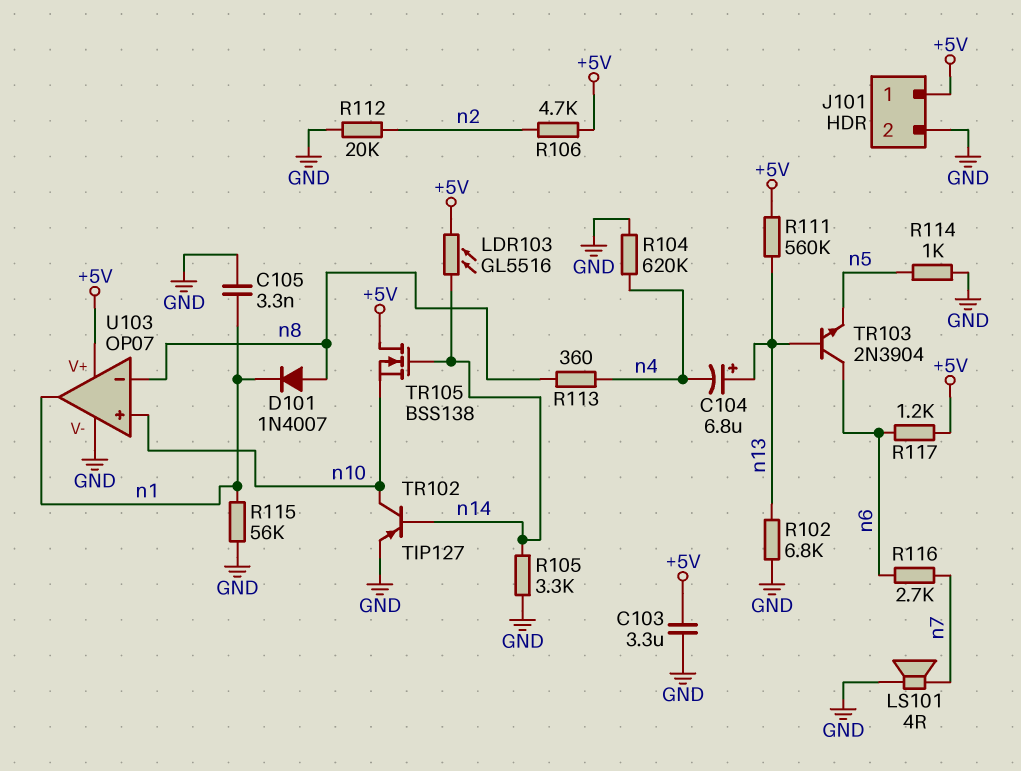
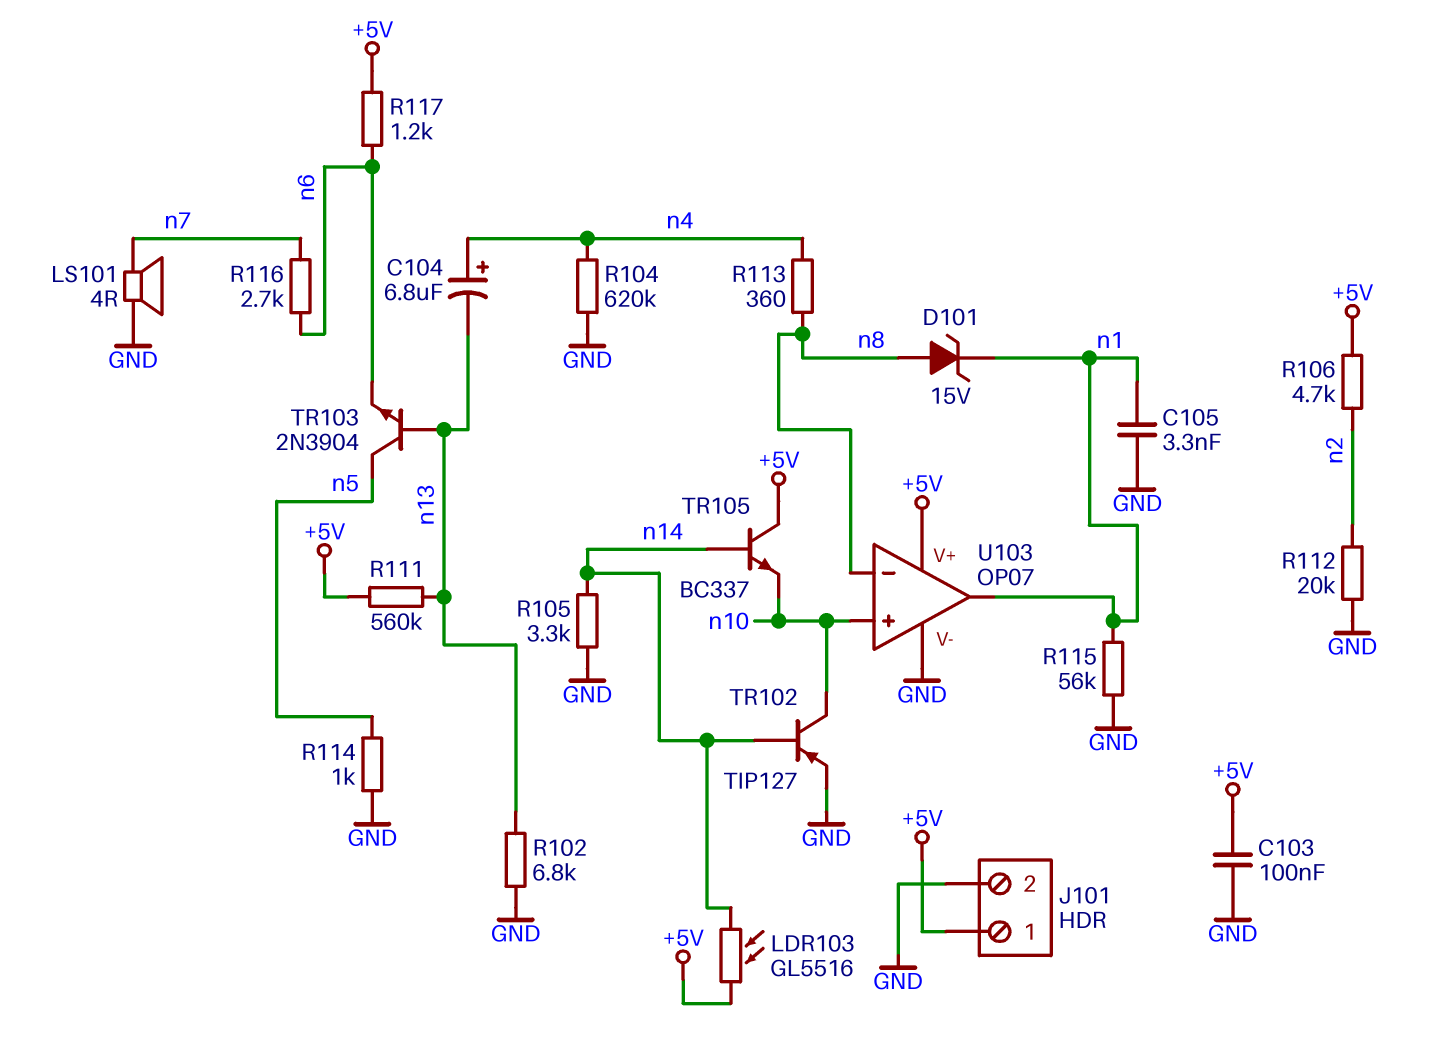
C103: 3.3uF (+5V, GND) -> 100nF (+5V, GND)
C104: 6.8uF (plus n13, minus n4) -> 6.8uF (plus n4, minus n13)
D101: diode 1N4007 (A n8, K n1) -> zener 15V (A n8, K n1)
TR103: NPN 2N3904 (B n13, C n6, E n5) -> NPN 2N3904 (B n13, C n5, E n6)
TR105: NMOS BSS138 (G n14, D +5V, S n10) -> NPN BC337 (B n14, C +5V, E n10)

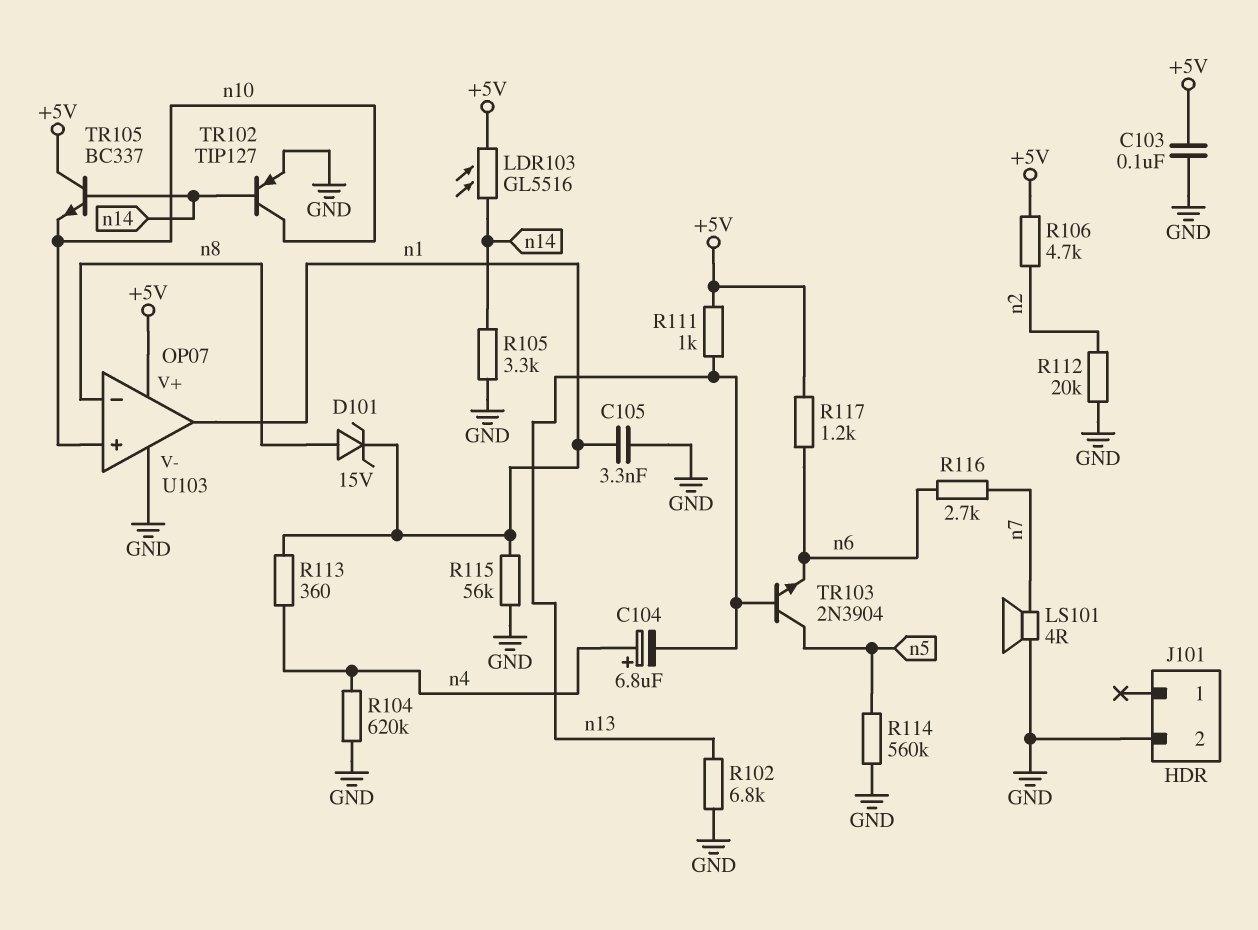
J101 pin 1: +5V -> none
R111: 560k (+5V, n13) -> 1k (+5V, n13)
R113: 360 (n4, n8) -> 360 (n1, n4)
R114: 1k (GND, n5) -> 560k (GND, n5)

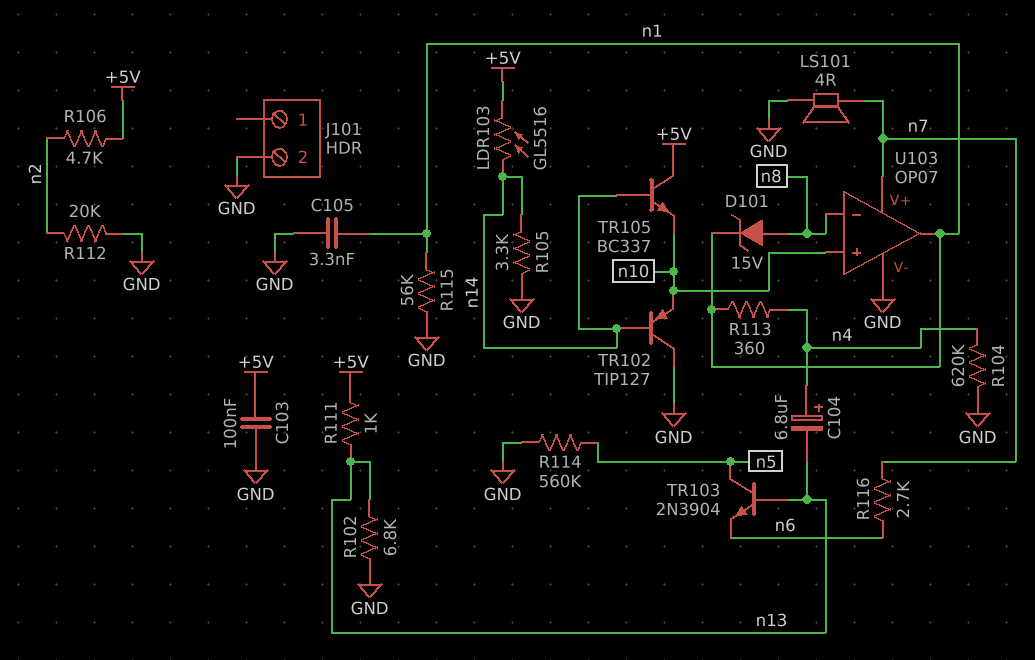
R117: 1.2k (+5V, n6) -> none
TR102: PNP TIP127 (B n14, C n10, E GND) -> PNP TIP127 (B n14, C GND, E n10)
U103 pin V+: +5V -> n7

